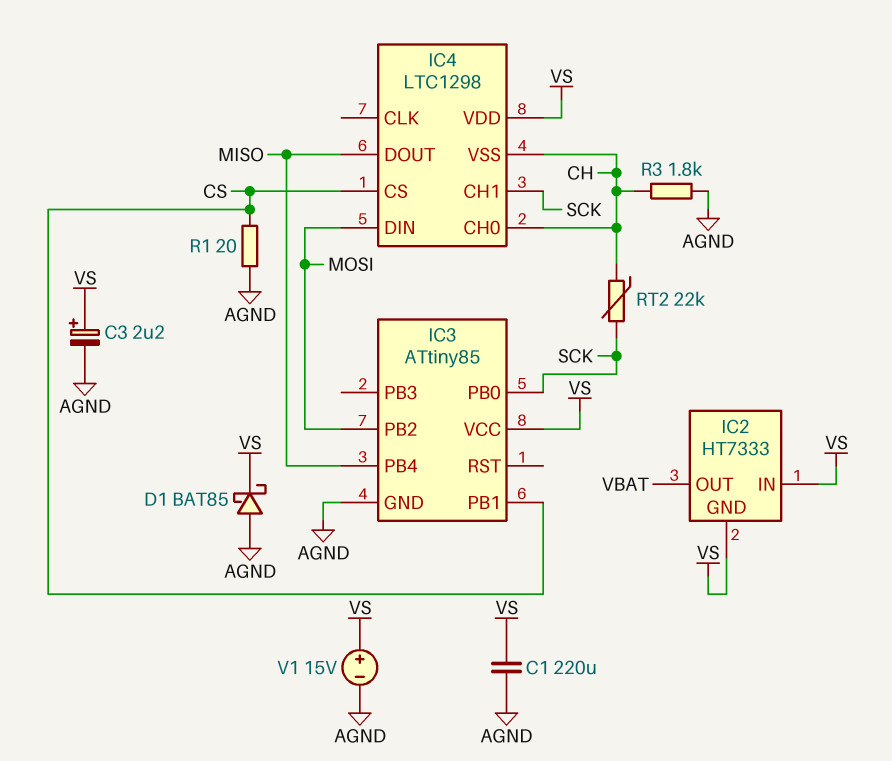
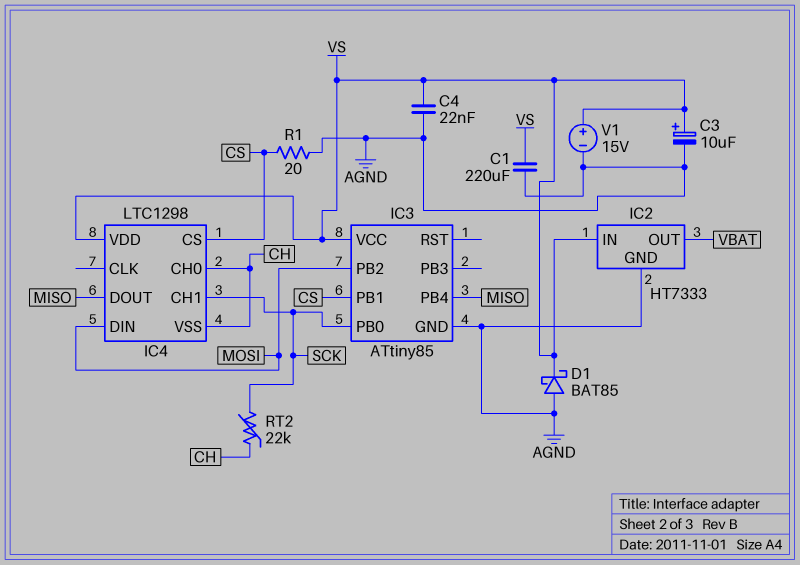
C3: 2.2uF (plus VS, minus AGND) -> 10uF (plus VS, minus AGND)
C4: none -> 22nF (AGND, VS)
IC2 pin GND: VS -> AGND
R3: 1.8k (AGND, CH) -> none

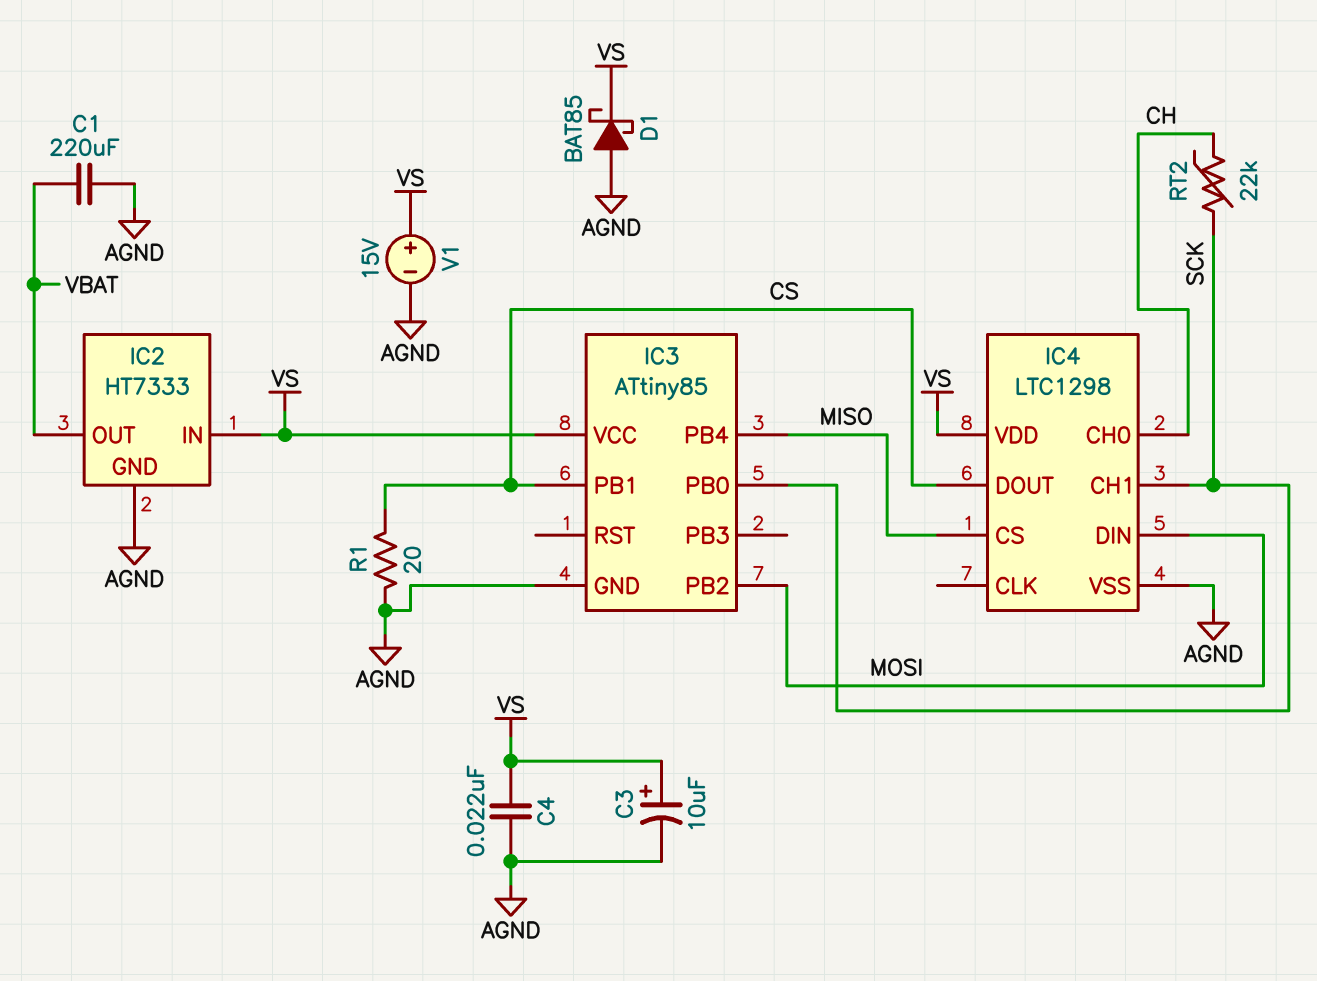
C1: 220uF (AGND, VS) -> 220uF (AGND, VBAT)
IC4 pin CS: CS -> MISO
IC4 pin DOUT: MISO -> CS
IC4 pin VSS: CH -> AGND

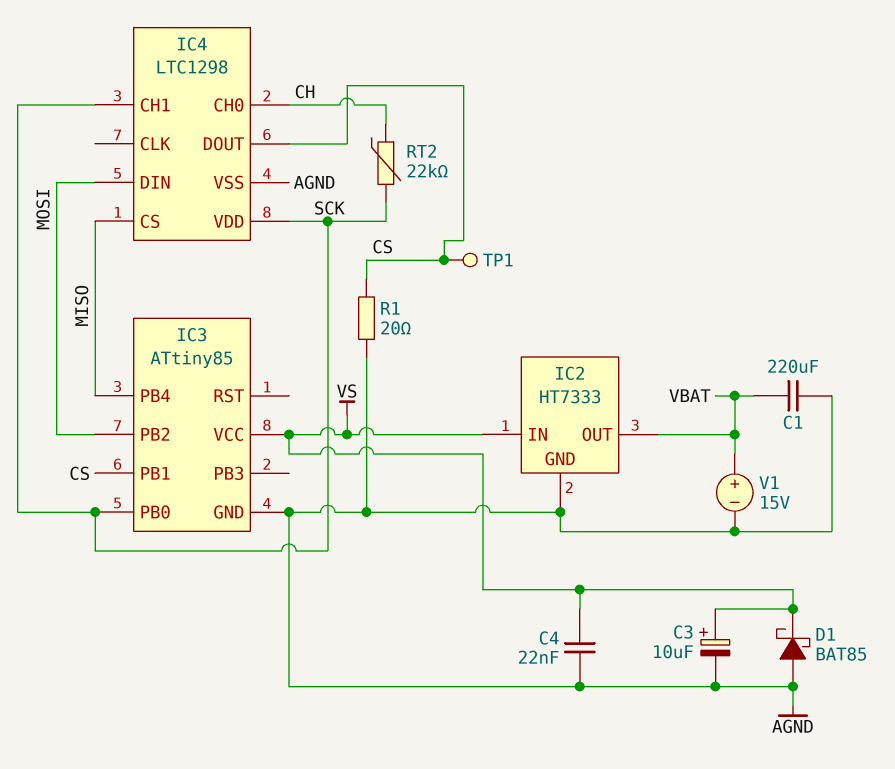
IC4 pin VDD: VS -> SCK
TP1: none -> test point (CS)
V1: 15V (plus VS, minus AGND) -> 15V (plus VBAT, minus AGND)

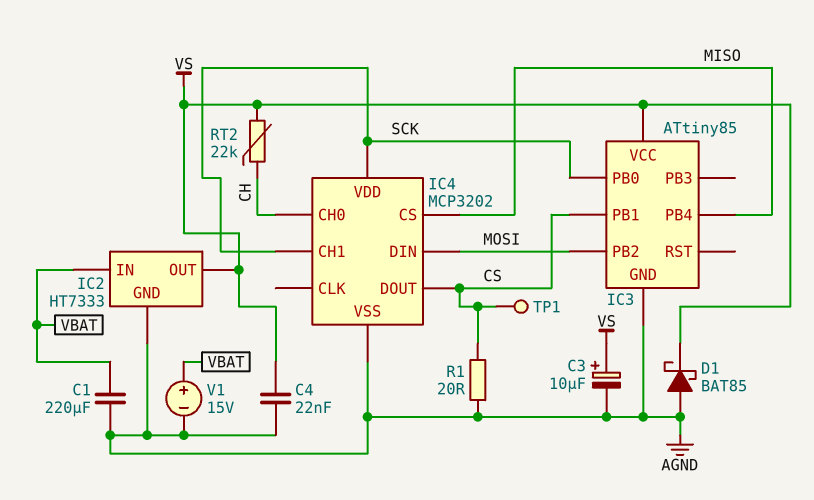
IC2 pin IN: VS -> VBAT
IC2 pin OUT: VBAT -> VS
IC4: LTC1298 -> MCP3202
RT2: 22k (CH, SCK) -> 22k (CH, VS)

